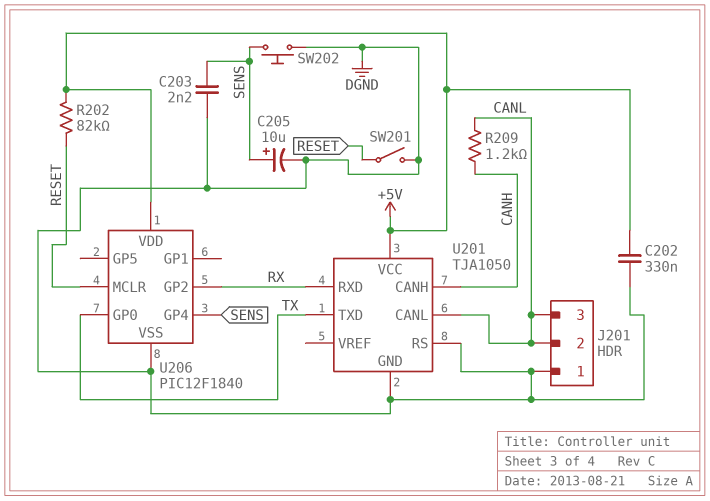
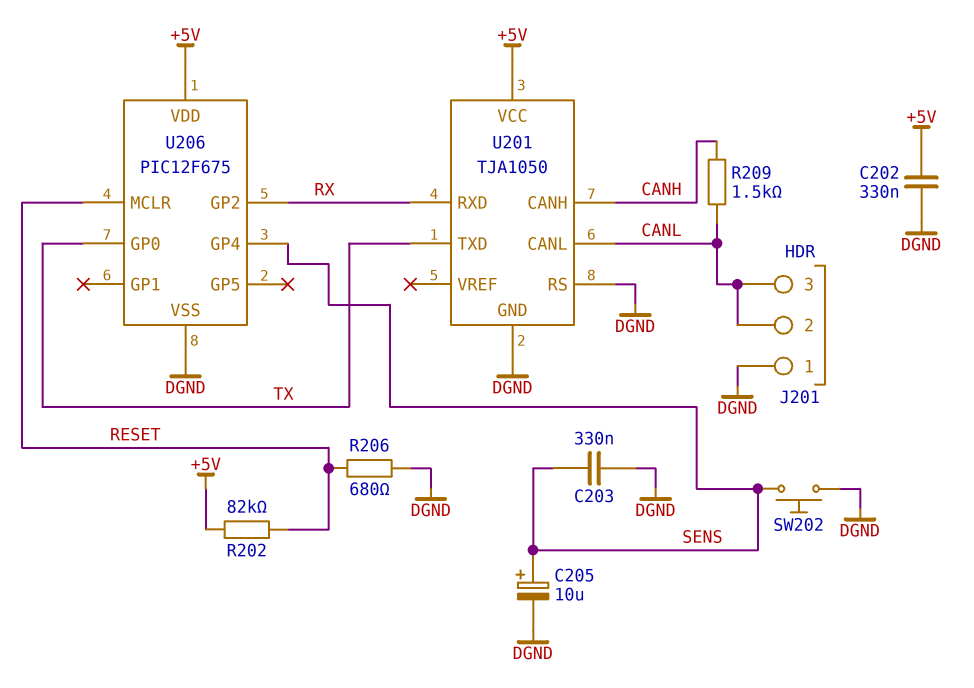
C203: 2.2nF (DGND, SENS) -> 330nF (DGND, SENS)
R206: none -> 680 (DGND, RESET)
R209: 1.2k (CANH, CANL) -> 1.5k (CANH, CANL)
SW201: switch (DGND, RESET) -> none
U206: PIC12F1840 -> PIC12F675

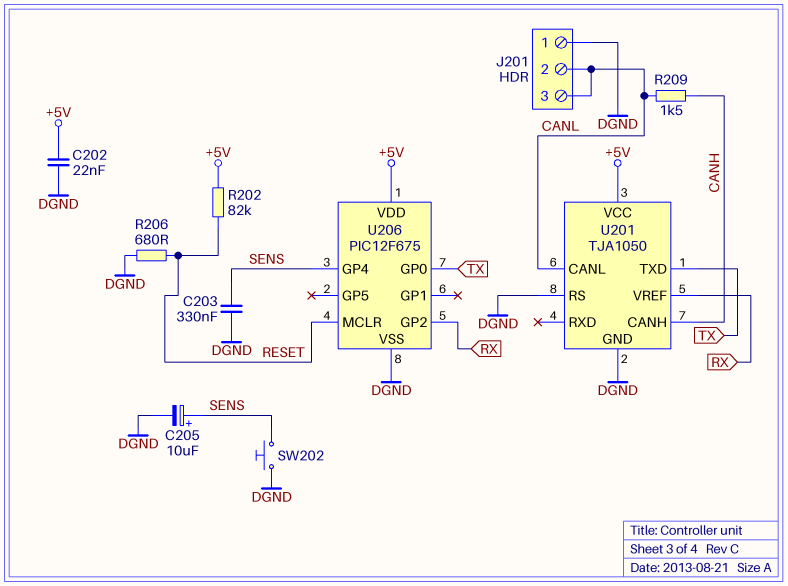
C202: 330nF (+5V, DGND) -> 22nF (+5V, DGND)
U201 pin RXD: RX -> none
U201 pin VREF: none -> RX

